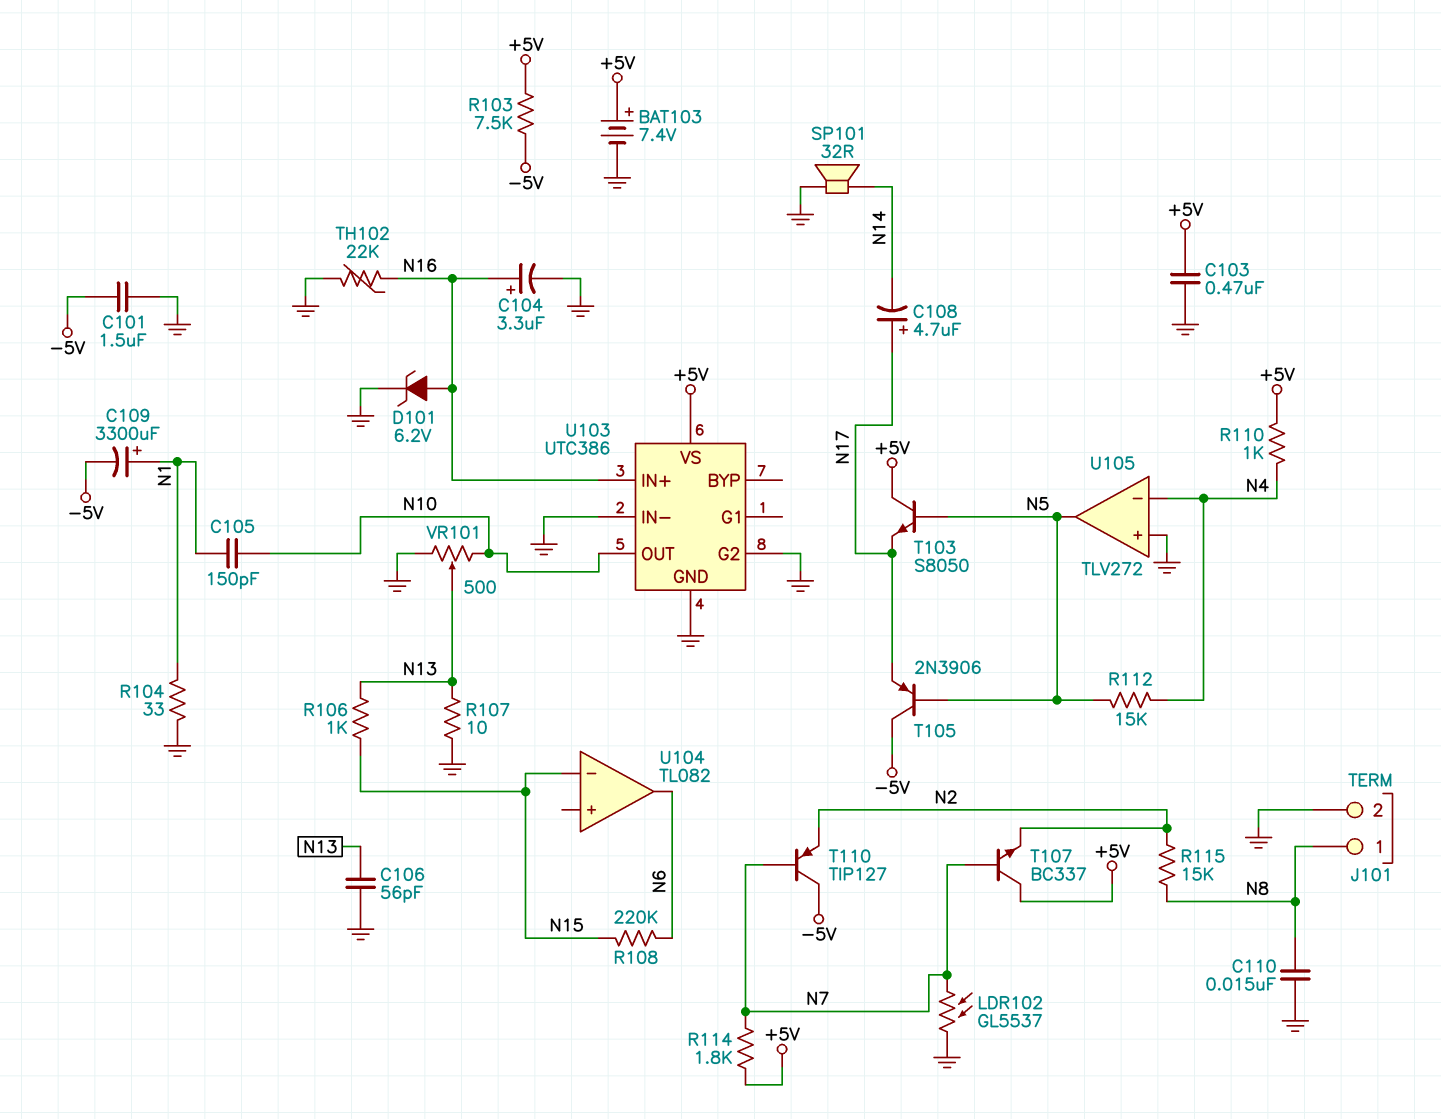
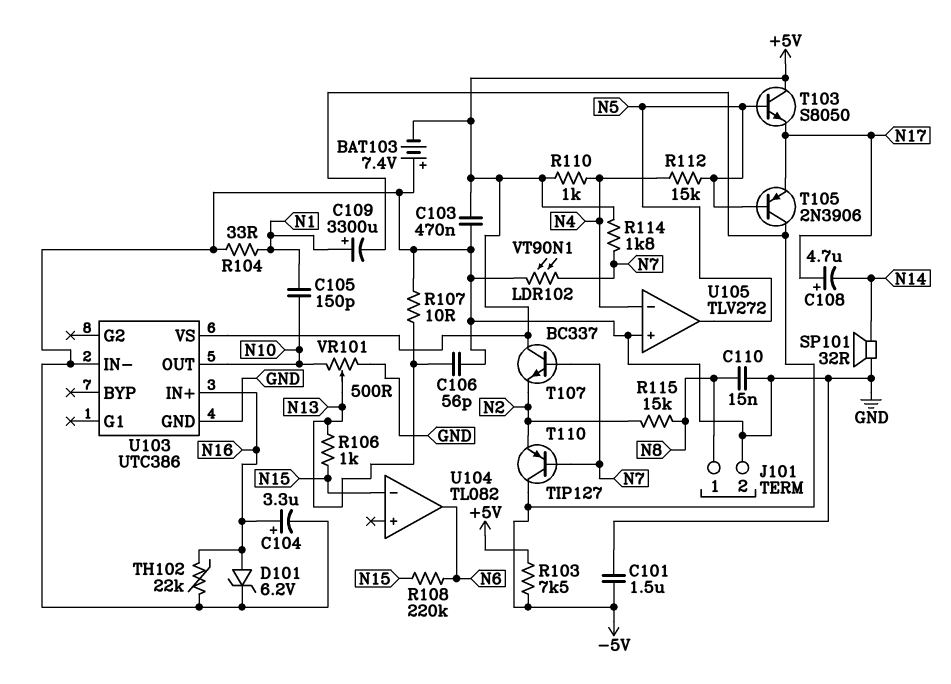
BAT103: 7.4V (plus +5V, minus GND) -> 7.4V (plus GND, minus +5V)
LDR102: GL5537 (GND, N7) -> VT90N1 (GND, N7)
U103 pin G2: GND -> none

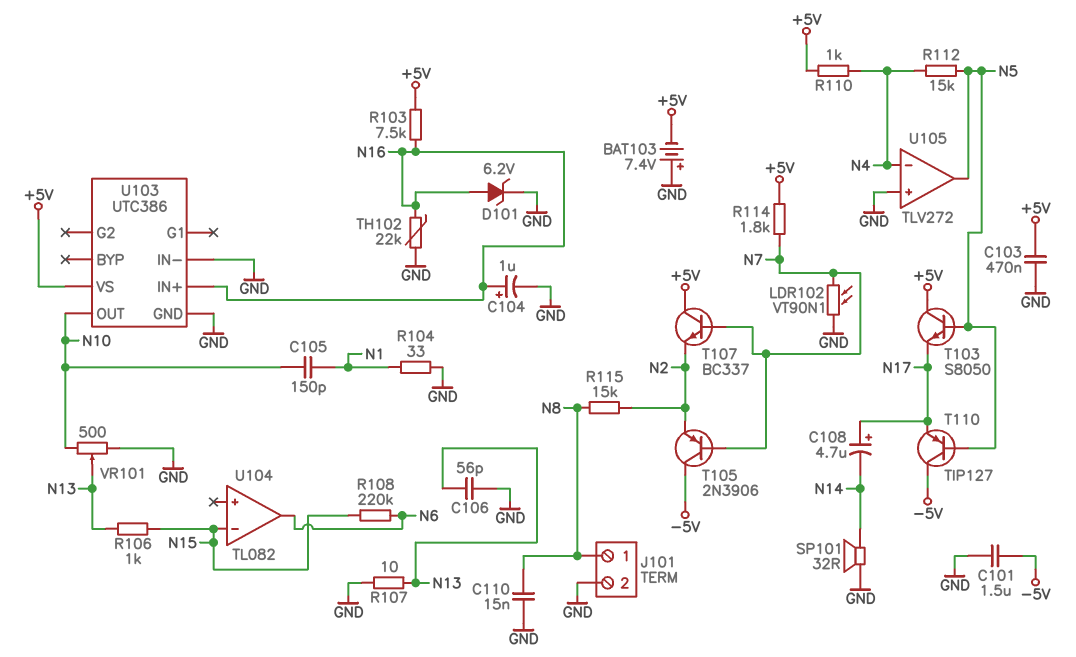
C104: 3.3uF (plus N16, minus GND) -> 1uF (plus N16, minus GND)
C109: 3300uF (plus N1, minus -5V) -> none
R103: 7.5k (+5V, -5V) -> 7.5k (+5V, N16)
T105: PNP 2N3906 (B N5, C -5V, E N17) -> PNP 2N3906 (B N7, C -5V, E N2)
T110: PNP TIP127 (B N7, C -5V, E N2) -> PNP TIP127 (B N5, C -5V, E N17)

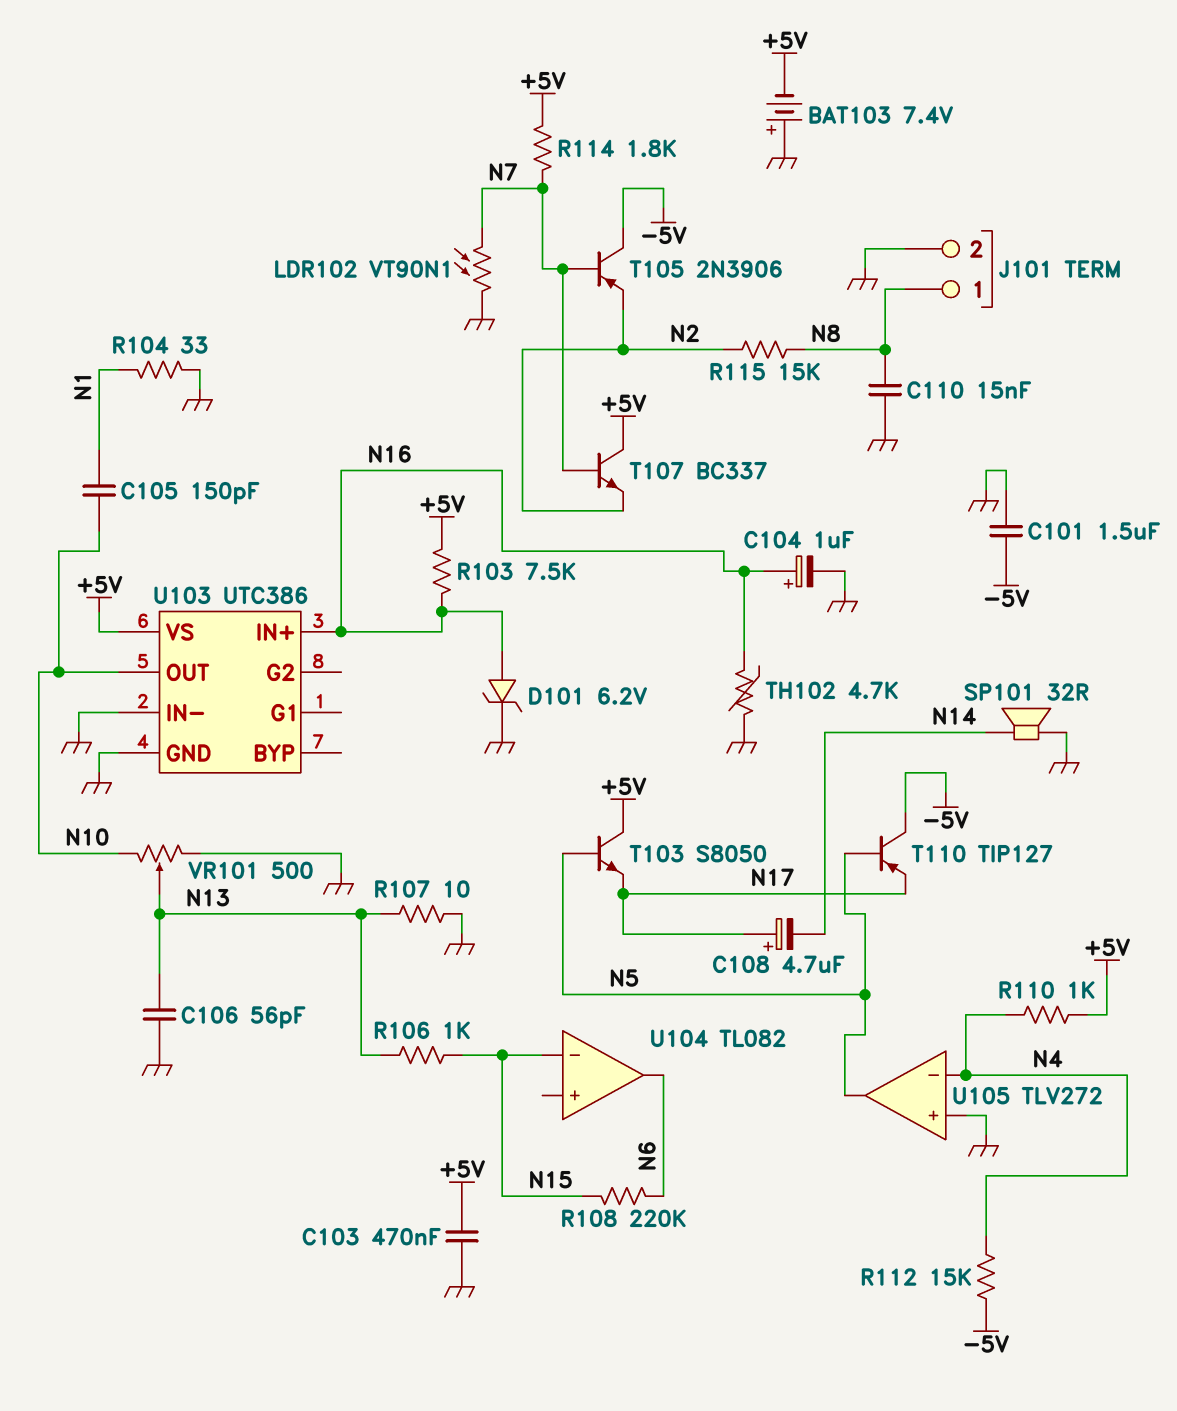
R112: 15k (N4, N5) -> 15k (-5V, N4)
TH102: 22k (GND, N16) -> 4.7k (GND, N16)

